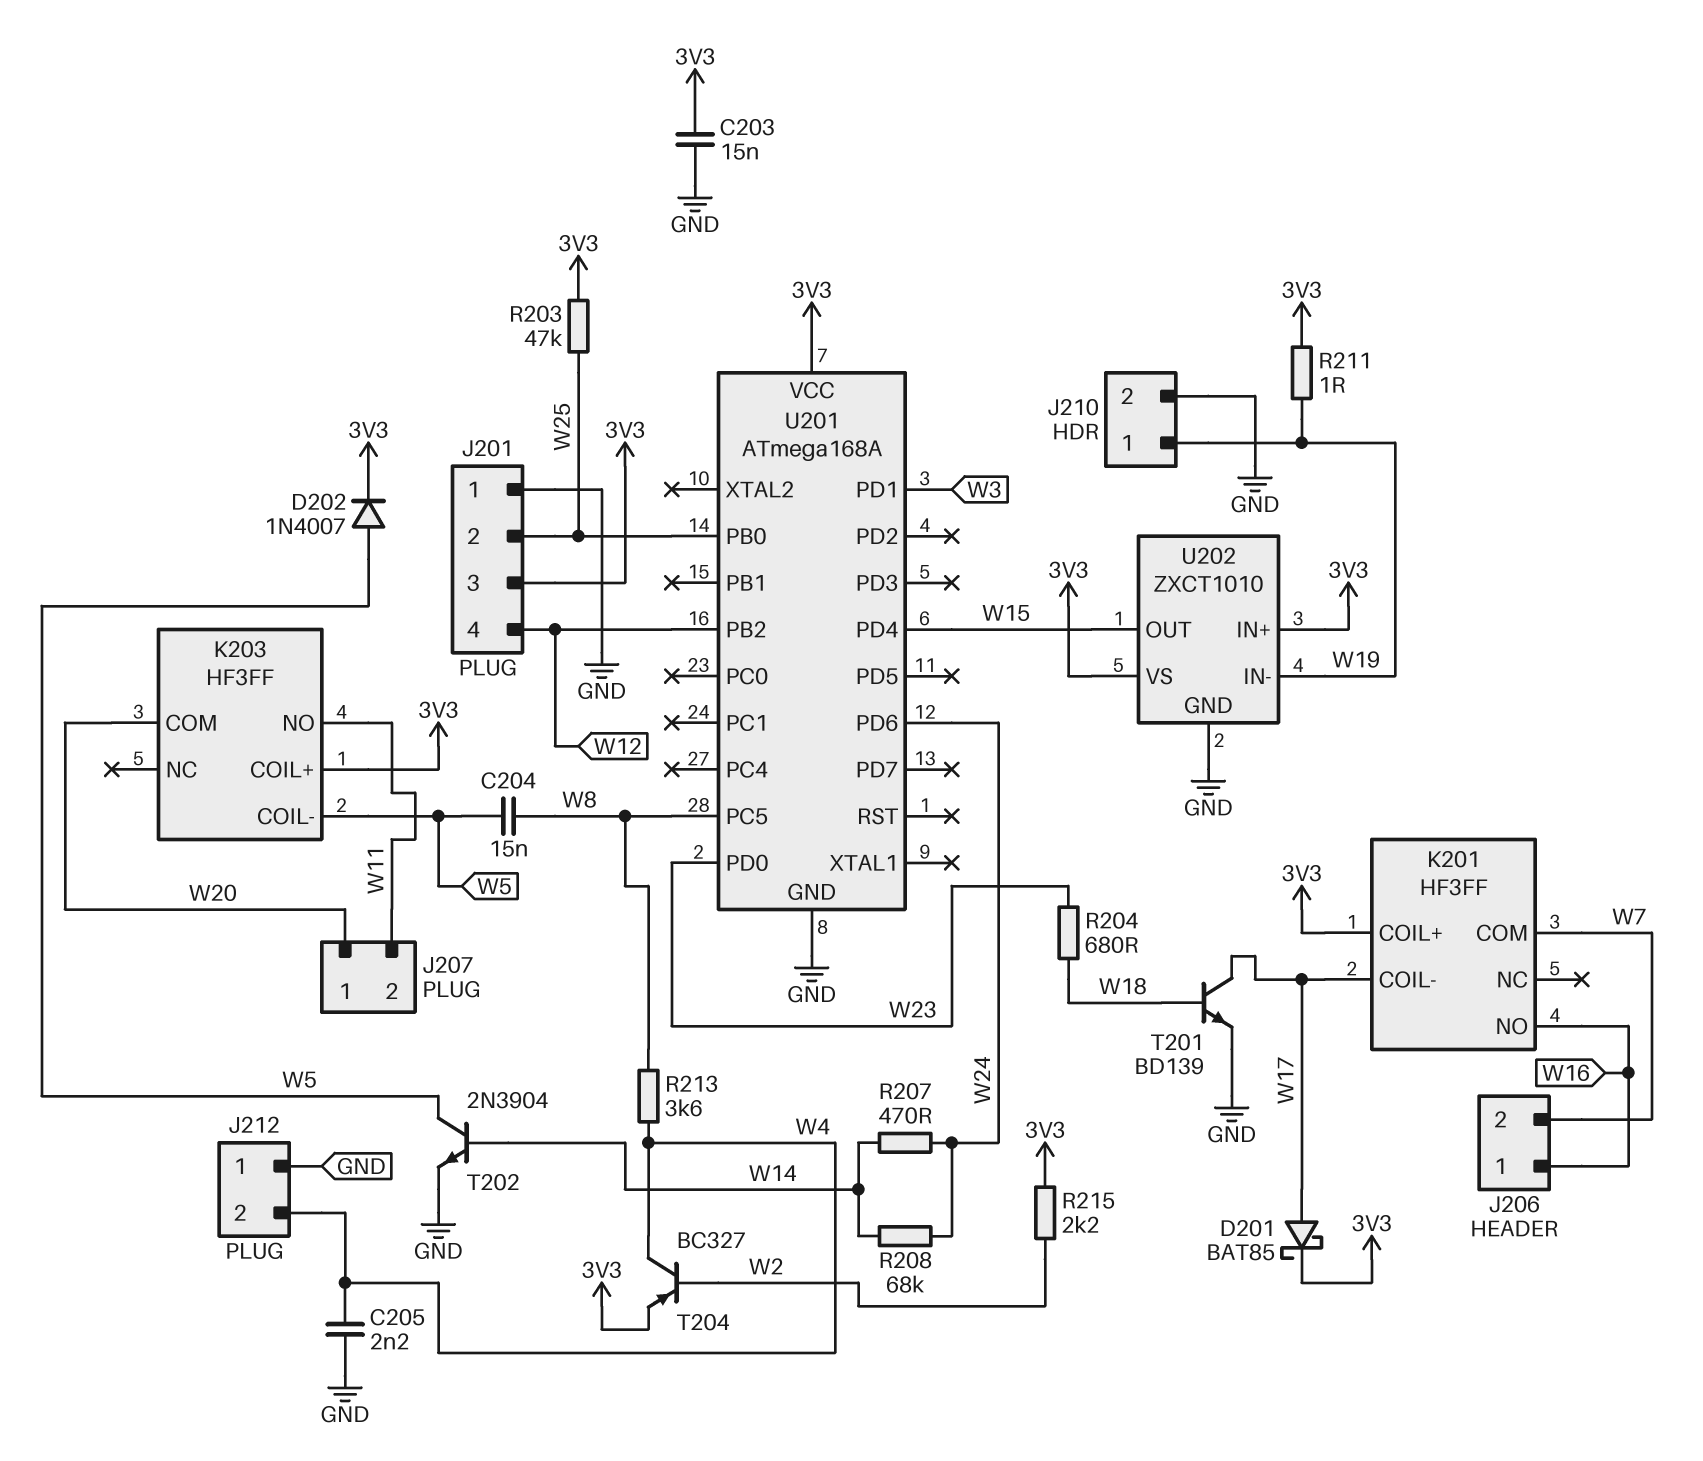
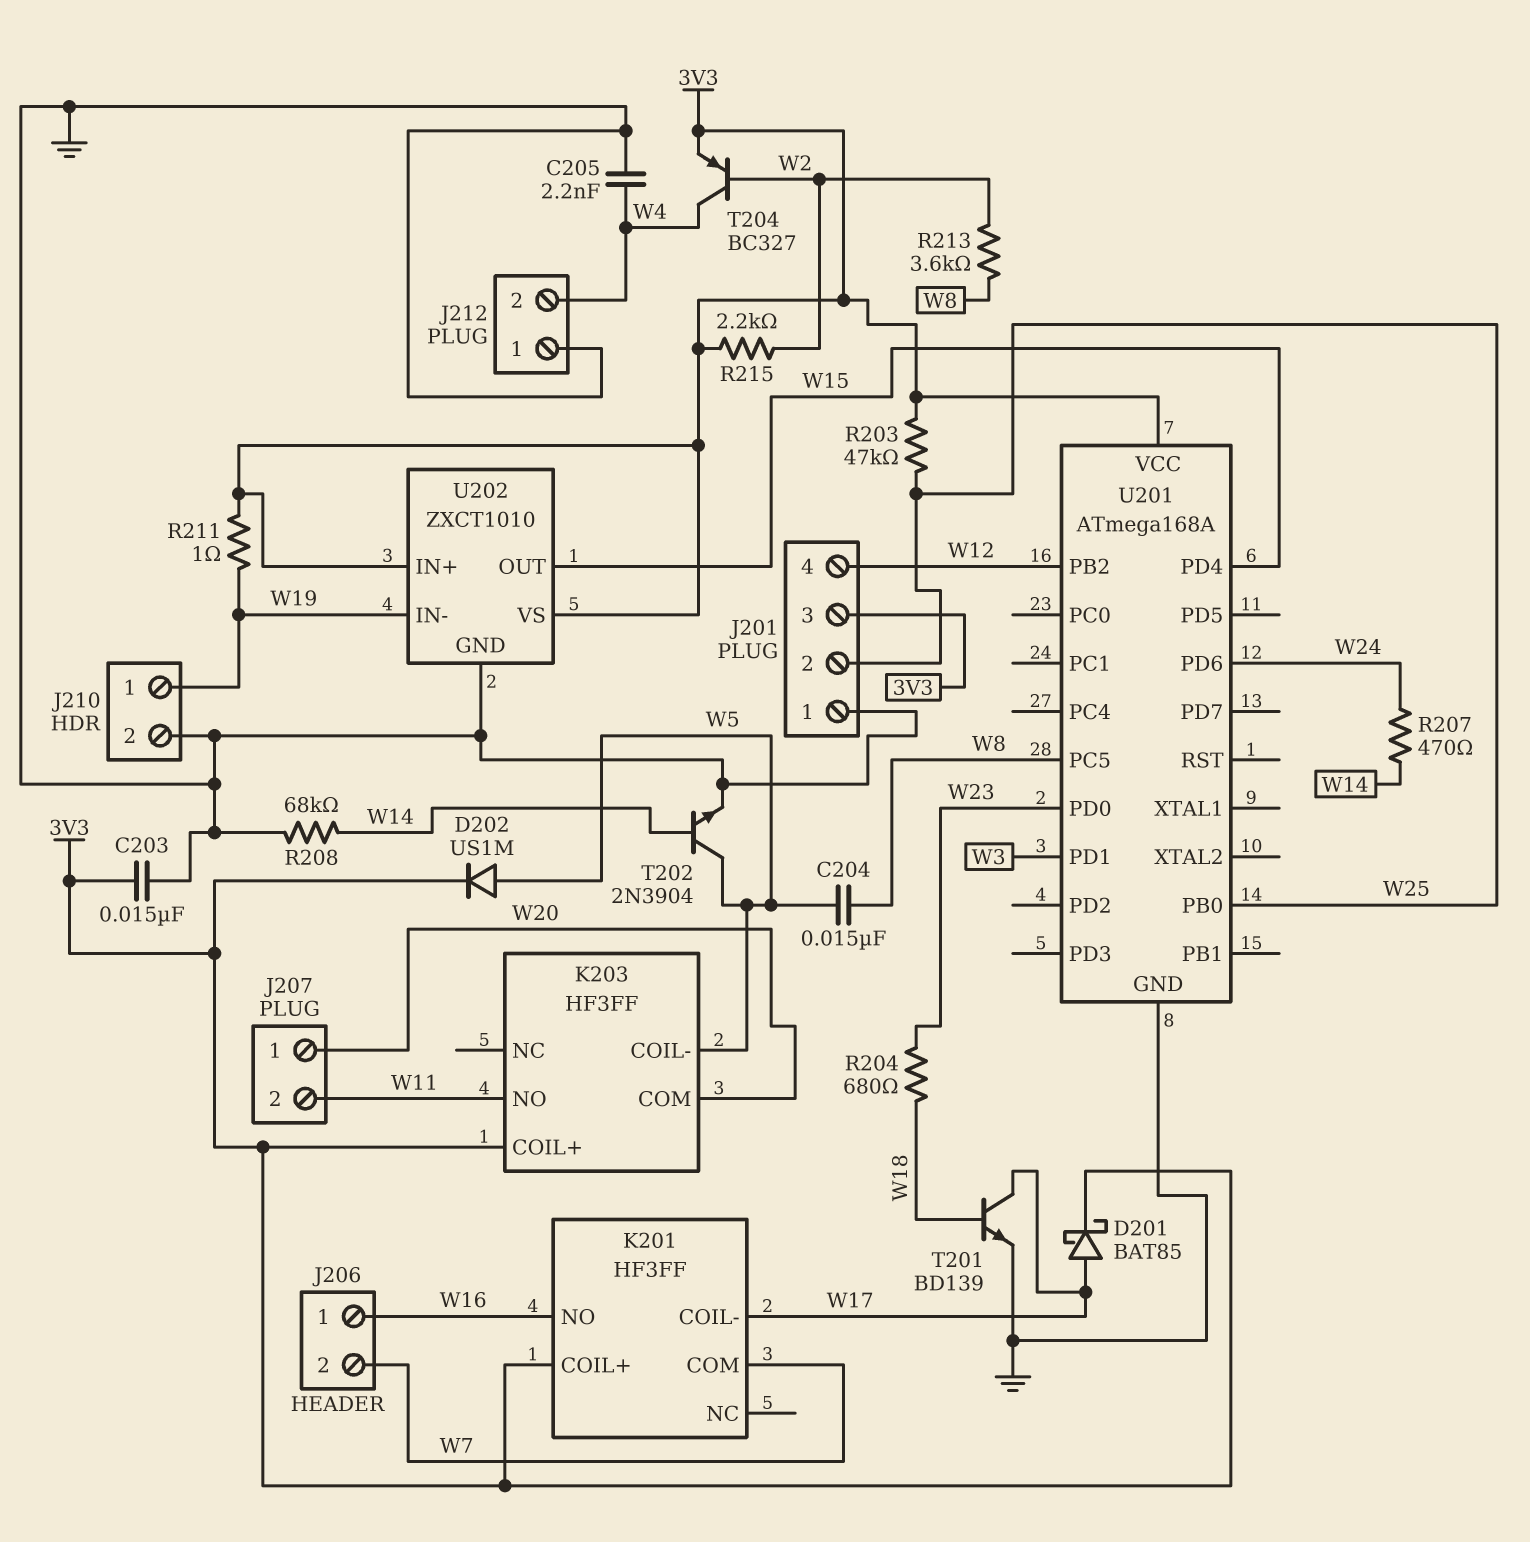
D202: diode 1N4007 (A W5, K 3V3) -> diode US1M (A W5, K 3V3)
R208: 68k (W14, W24) -> 68k (GND, W14)
R213: 3.6k (W4, W8) -> 3.6k (W2, W8)

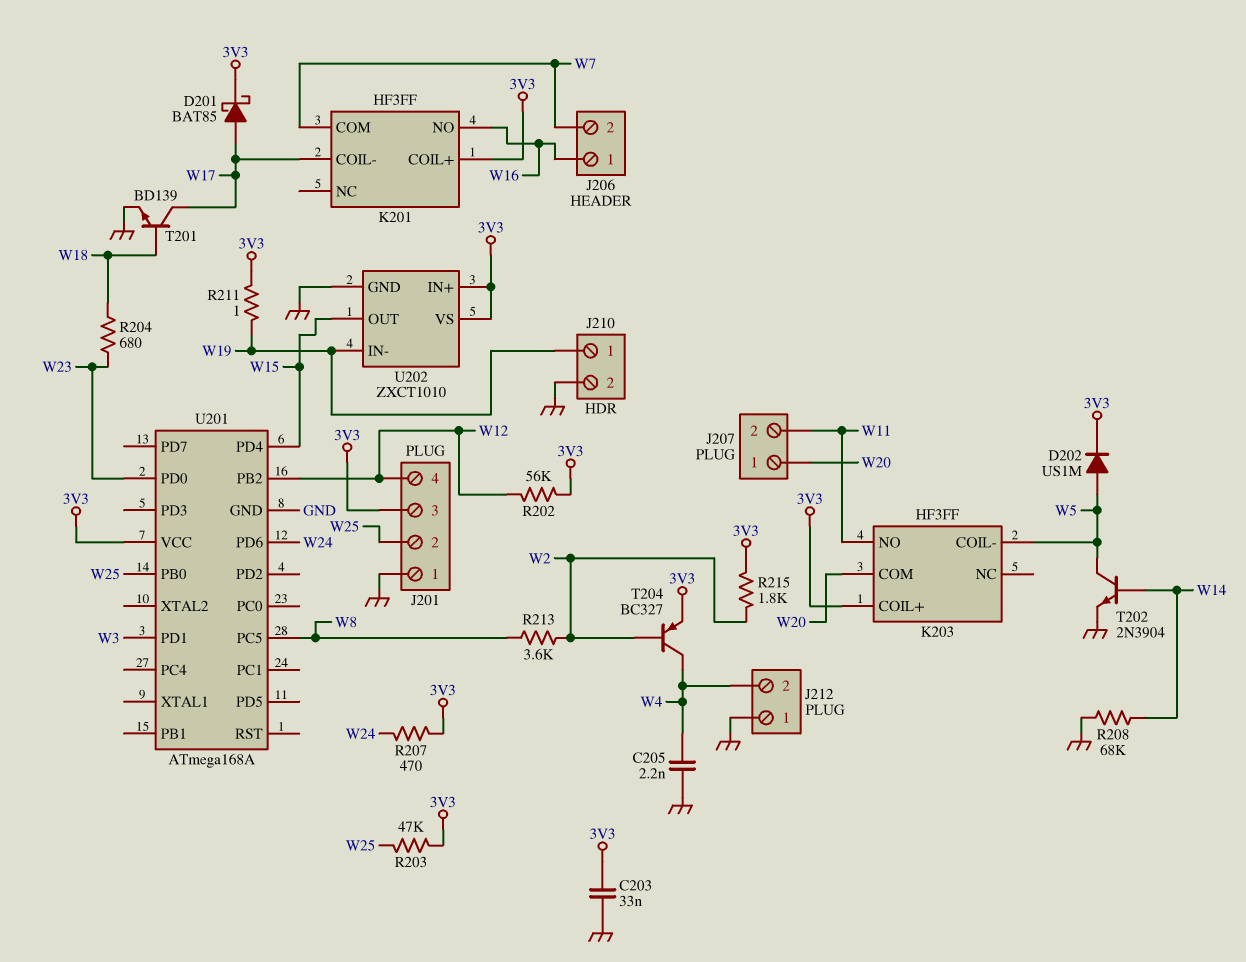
C203: 15nF (3V3, GND) -> 33nF (3V3, GND)
C204: 15nF (W5, W8) -> none
R202: none -> 56k (3V3, W12)
R207: 470 (W14, W24) -> 470 (3V3, W24)
R215: 2.2k (3V3, W2) -> 1.8k (3V3, W2)

